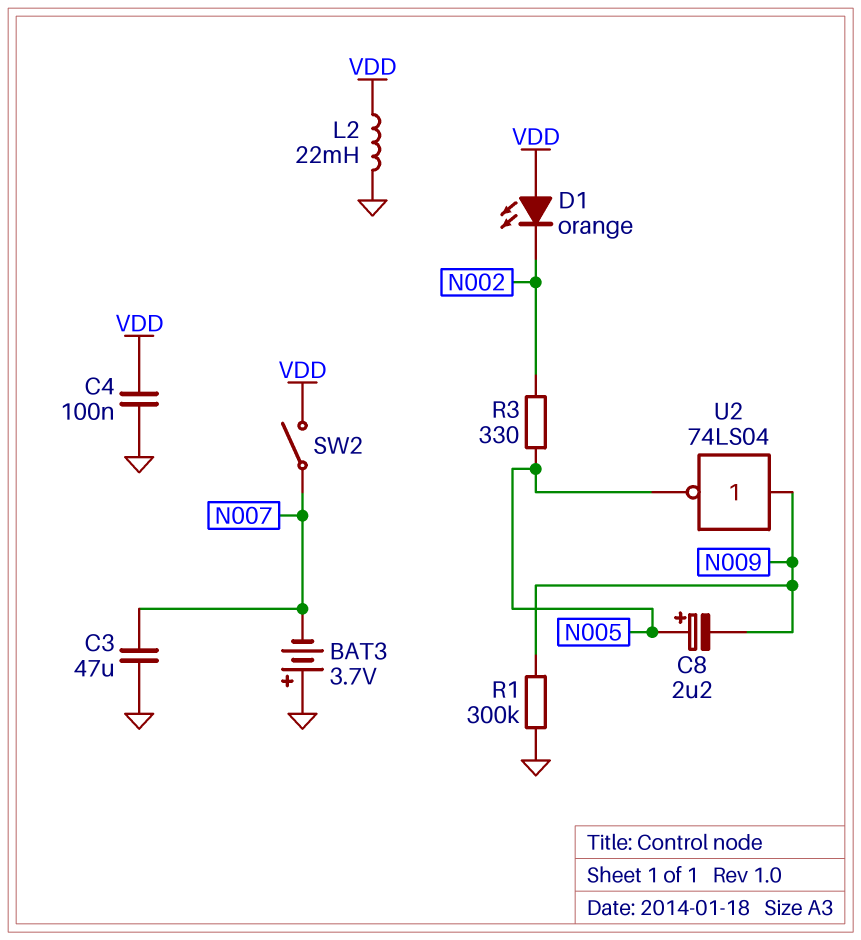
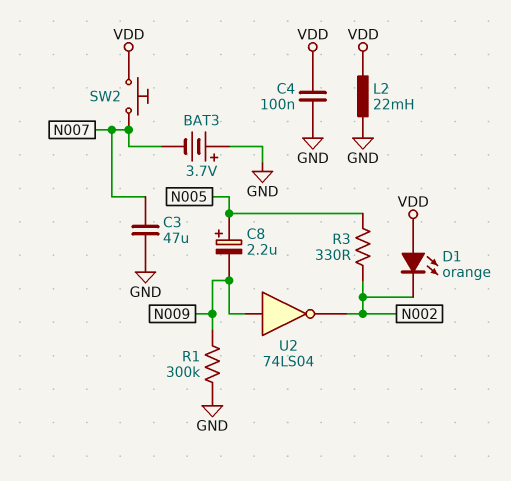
SW2: switch (N007, VDD) -> button (N007, VDD)
U2: NOT 74LS04 (in N009, out N005) -> NOT 74LS04 (in N009, out N002)

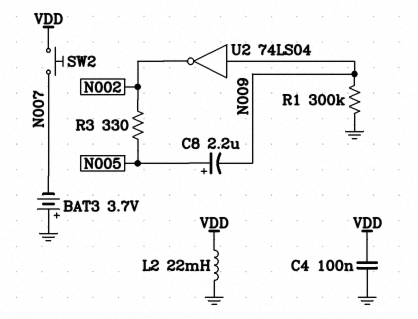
C3: 47uF (GND, N007) -> none
D1: LED orange (A VDD, K N002) -> none

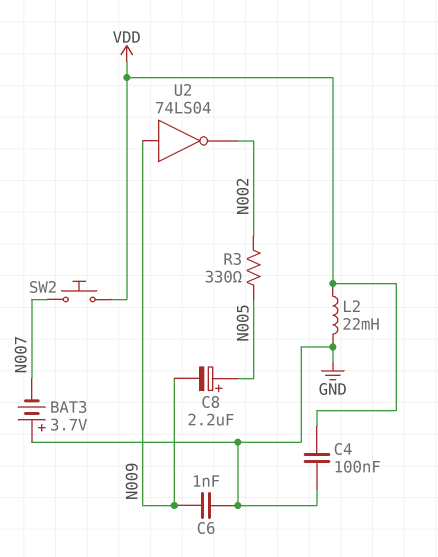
C6: none -> 1nF (GND, N009)
R1: 300k (GND, N009) -> none

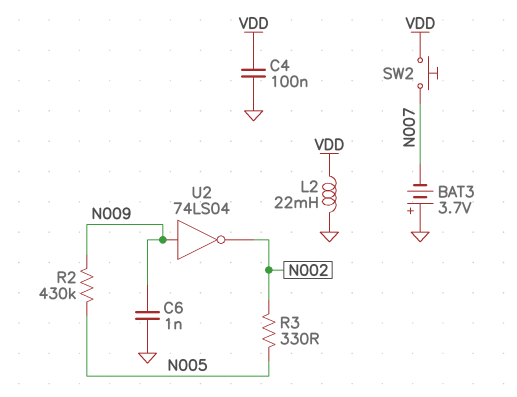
C8: 2.2uF (plus N005, minus N009) -> none
R2: none -> 430k (N005, N009)

